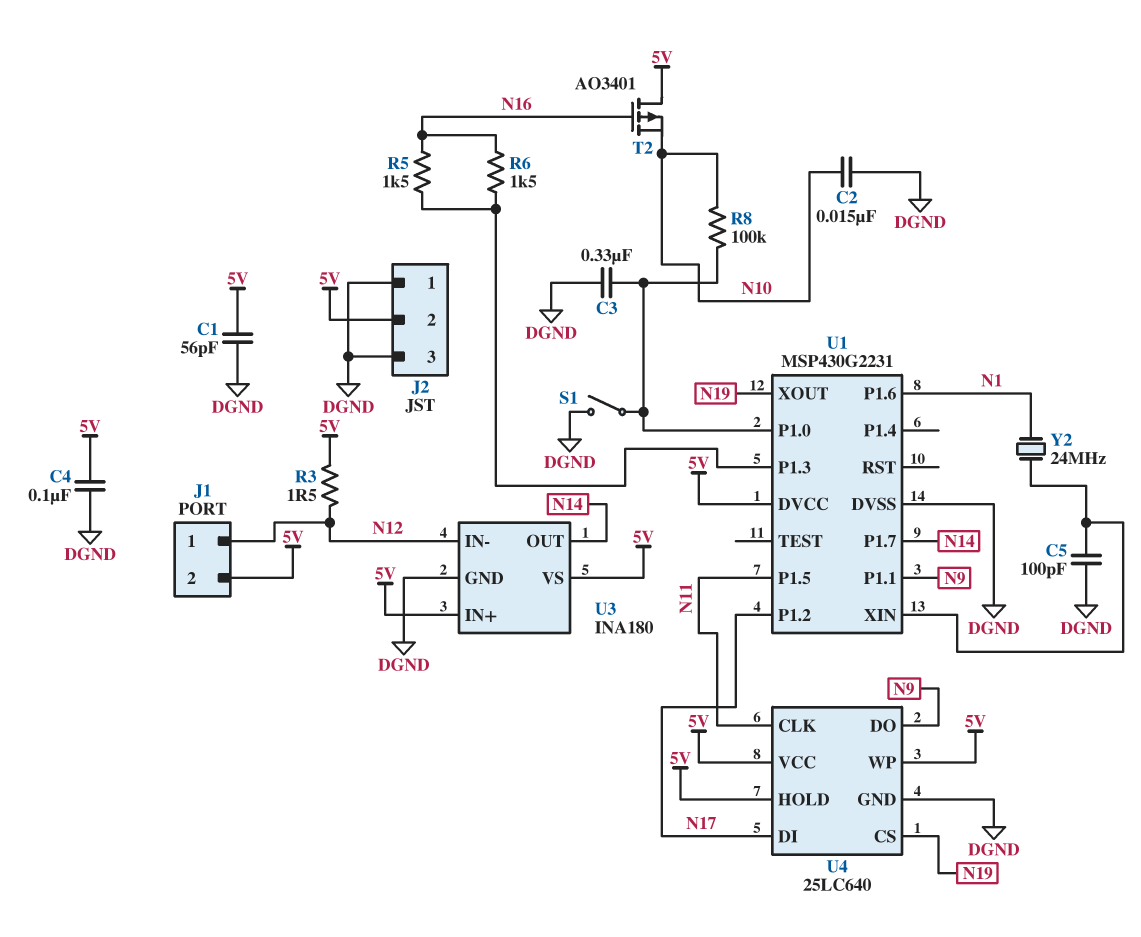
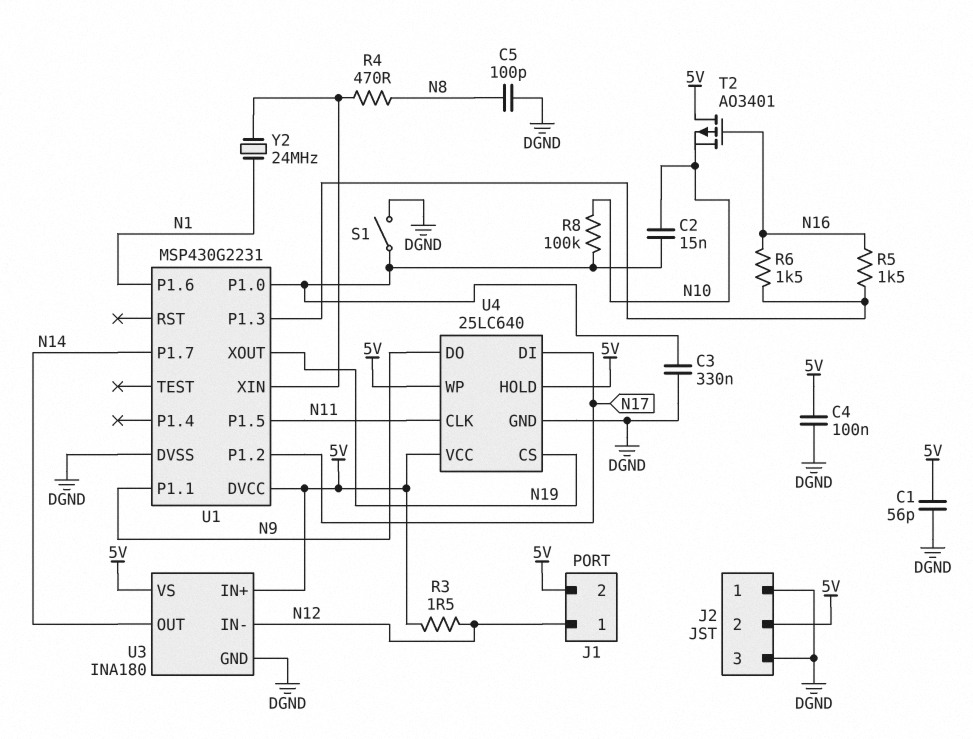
C2: 15nF (DGND, N10) -> 15nF (N10, U1/P1.0)
C5: 100pF (DGND, U1/XIN) -> 100pF (DGND, N8)
R4: none -> 470 (N8, U1/XIN)

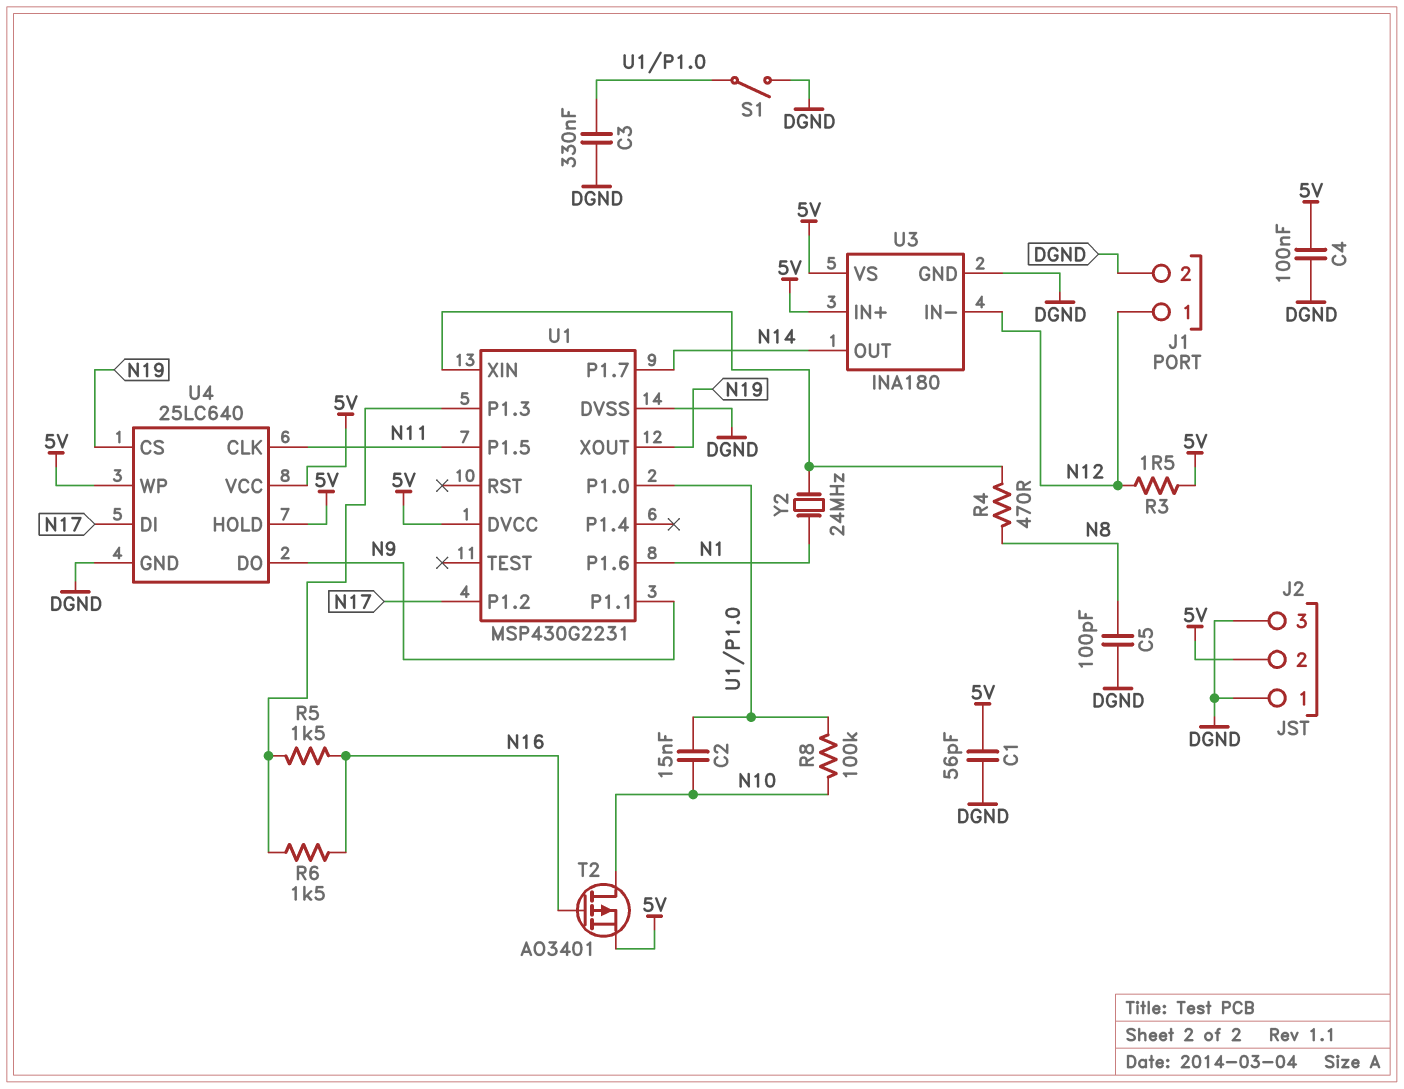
J1 pin 2: 5V -> DGND
T2: PMOS AO3401 (G N16, D 5V, S N10) -> PMOS AO3401 (G N16, D N10, S 5V)

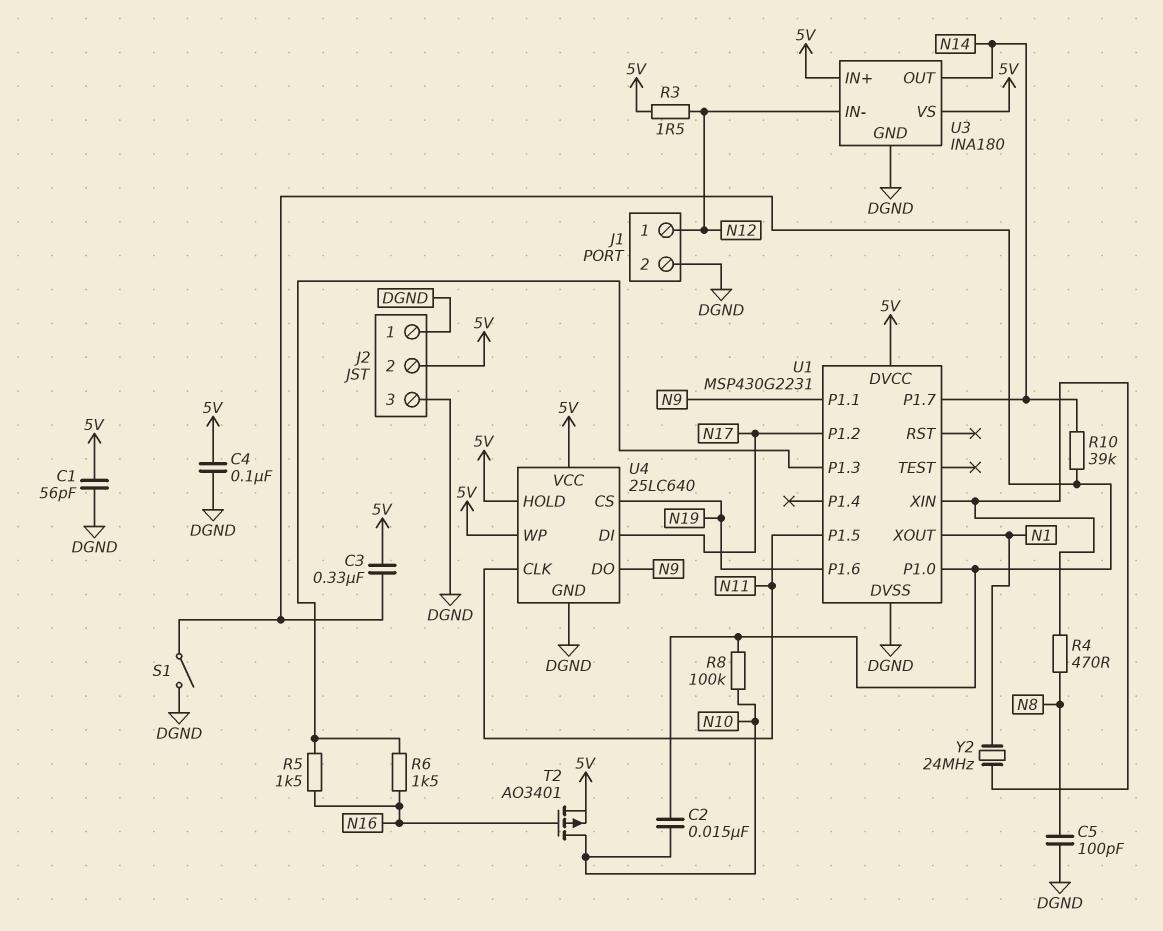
C3: 330nF (DGND, U1/P1.0) -> 330nF (5V, U1/P1.0)
R10: none -> 39k (N14, U1/P1.0)
U1 pin P1.6: N1 -> N19
U1 pin XOUT: N19 -> N1

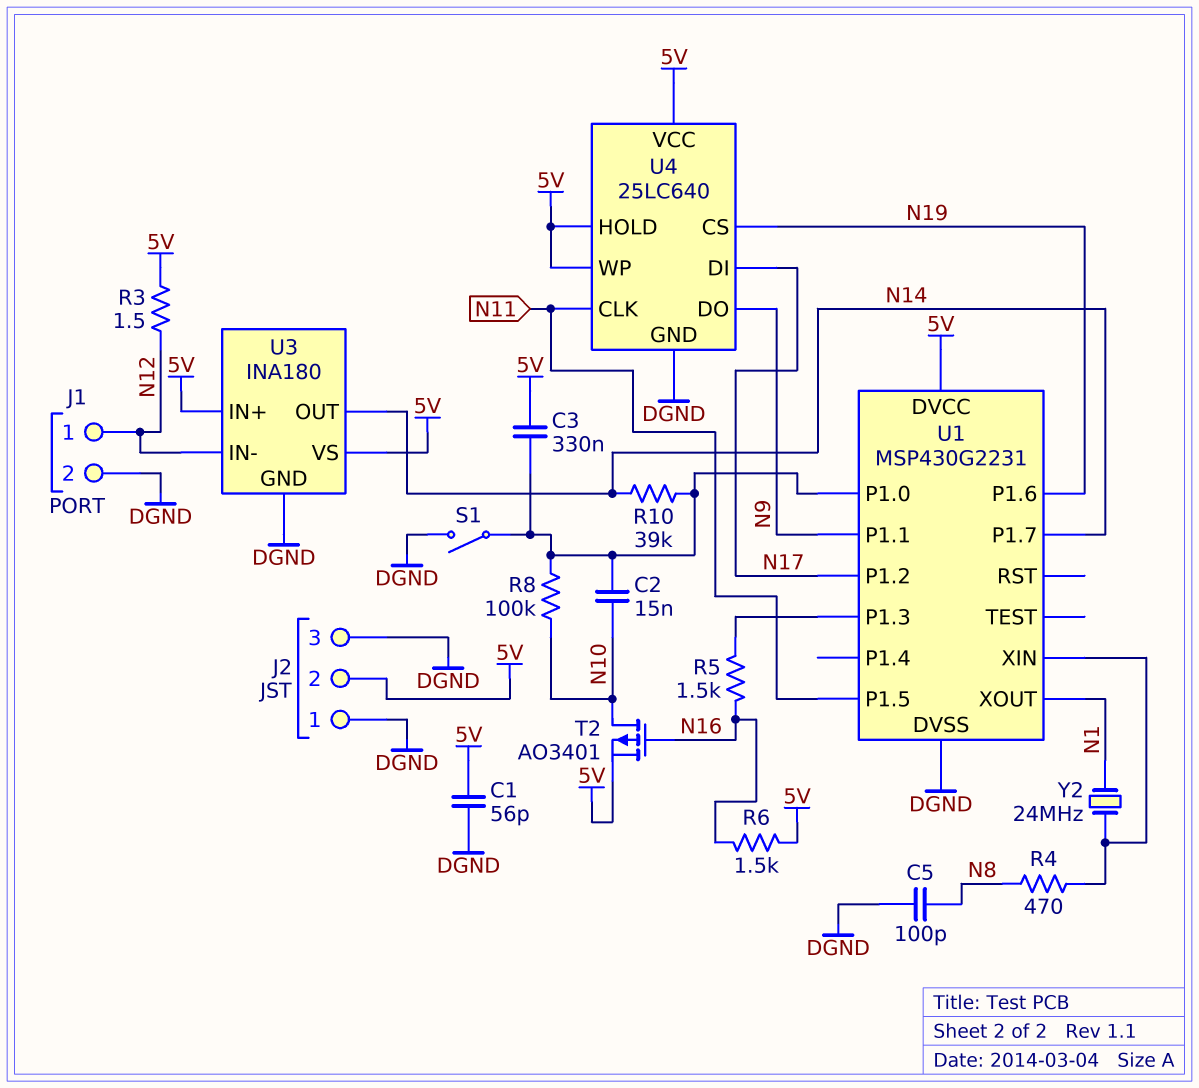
C4: 100nF (5V, DGND) -> none
R6: 1.5k (N16, U1/P1.3) -> 1.5k (5V, N16)

